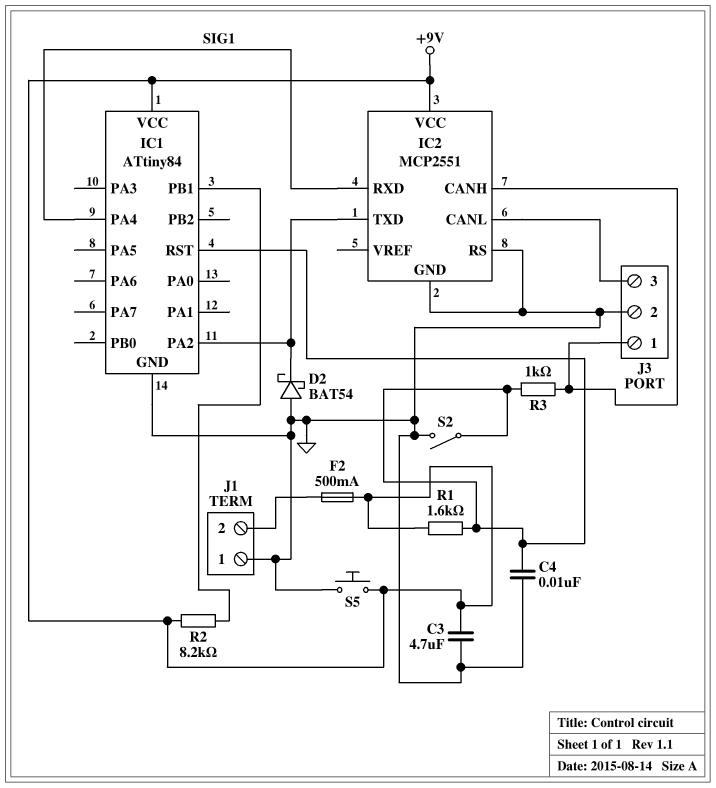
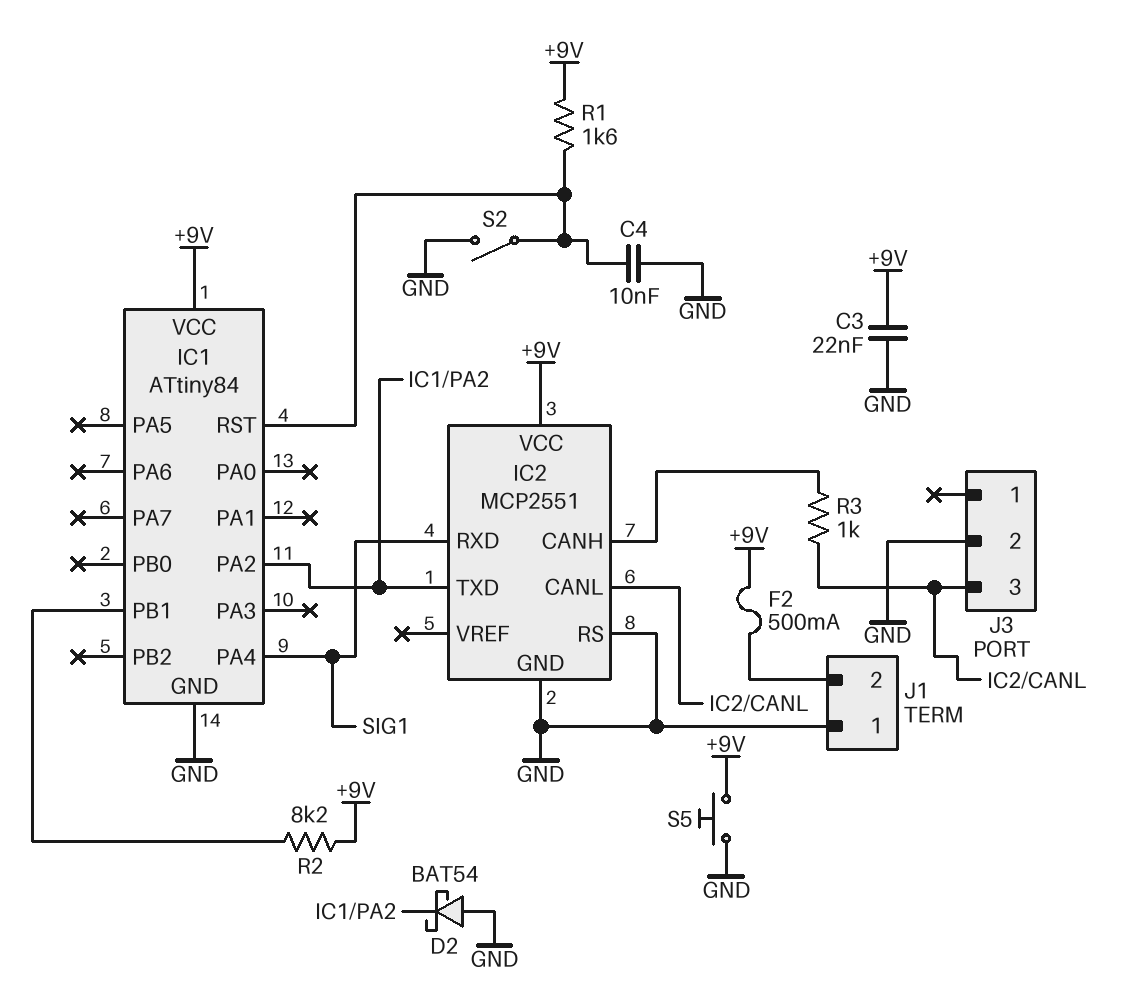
C3: 4.7uF (+9V, GND) -> 22nF (+9V, GND)
J3 pin 1: IC2/CANH -> none
R3: 1k (IC1/RST, IC2/CANH) -> 1k (IC2/CANH, IC2/CANL)

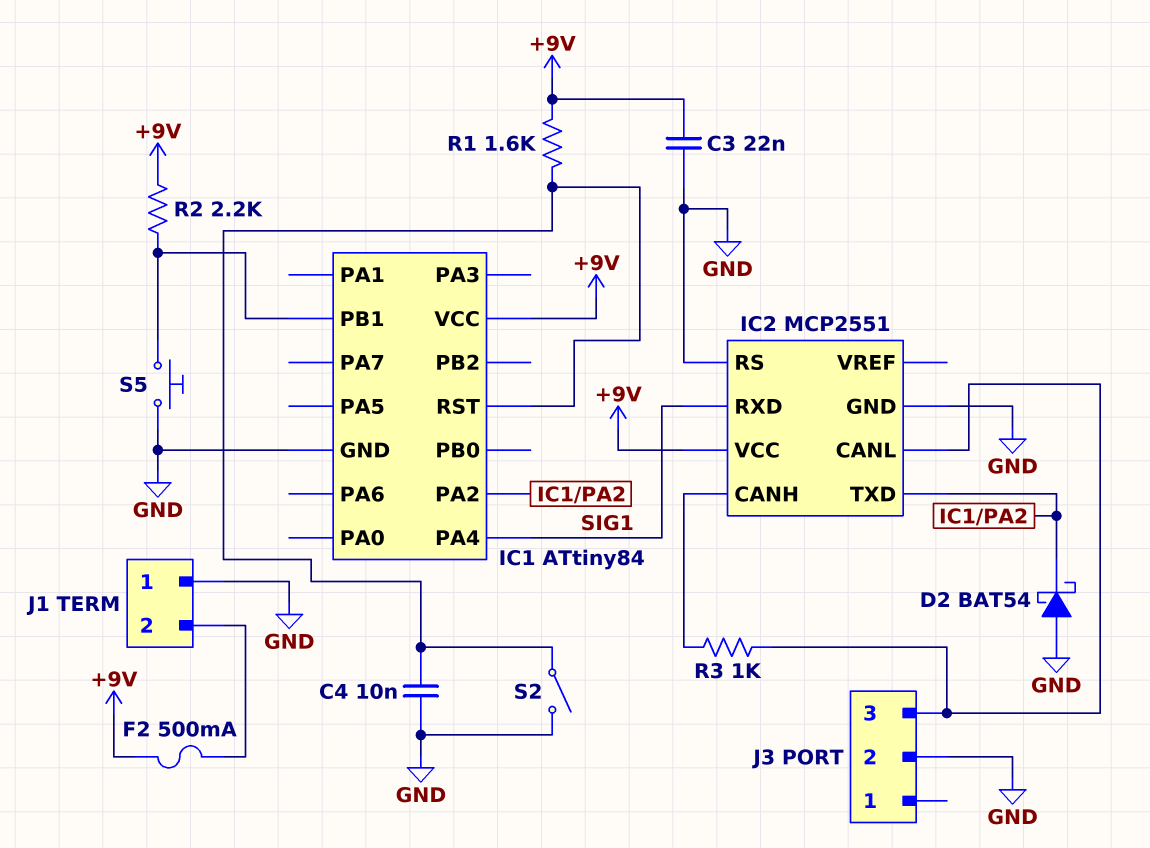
R2: 8.2k (+9V, IC1/PB1) -> 2.2k (+9V, IC1/PB1)
S5: button (+9V, GND) -> button (GND, IC1/PB1)

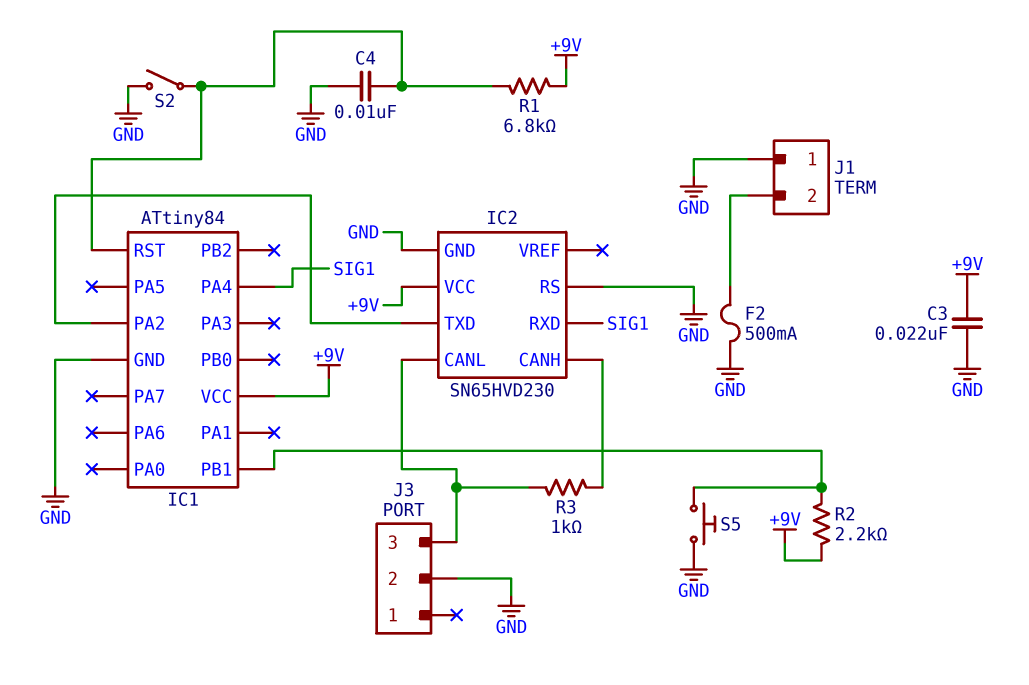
D2: schottky BAT54 (A GND, K IC1/PA2) -> none
F2: 500mA (+9V, J1/2) -> 500mA (GND, J1/2)
IC2: MCP2551 -> SN65HVD230
R1: 1.6k (+9V, IC1/RST) -> 6.8k (+9V, IC1/RST)

